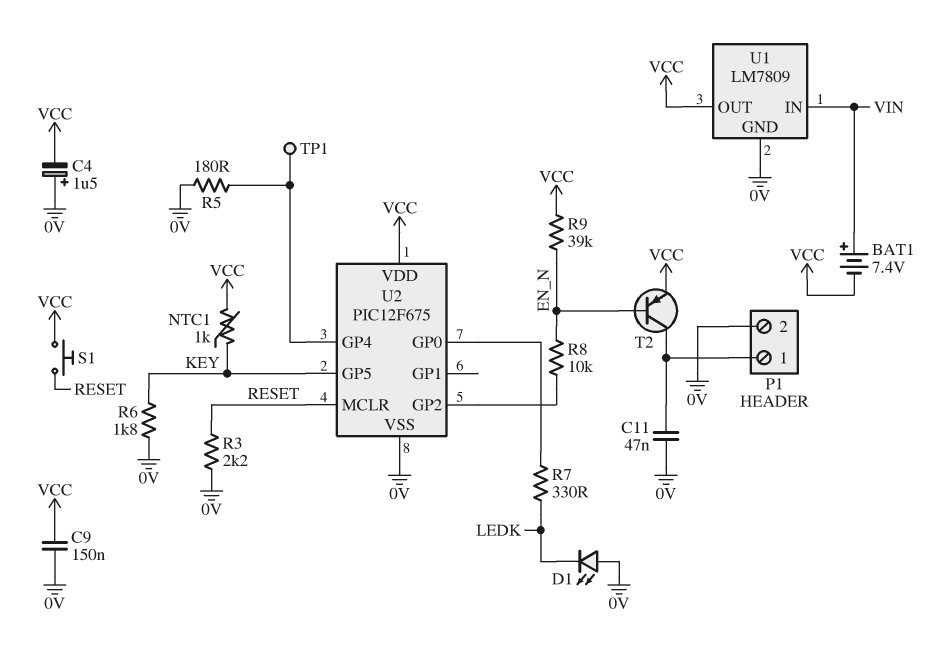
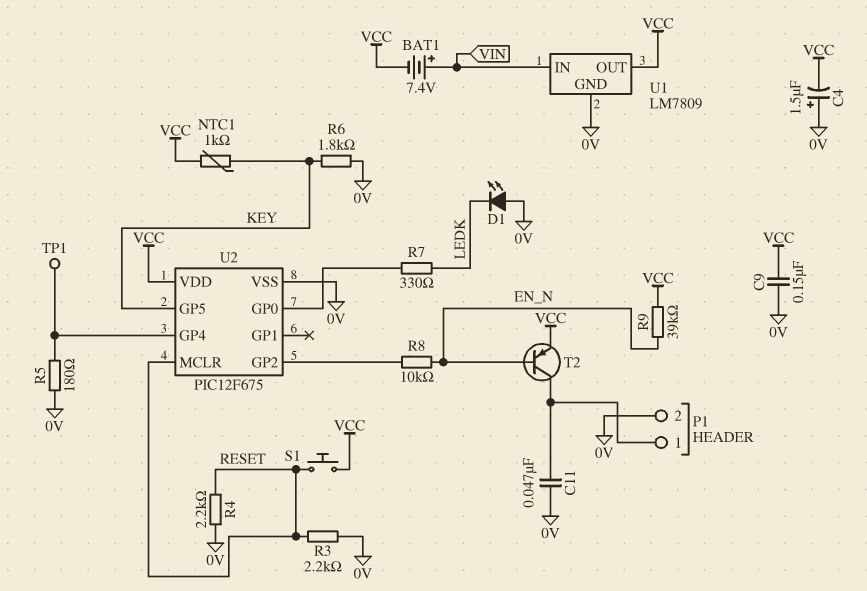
R4: none -> 2.2k (0V, RESET)

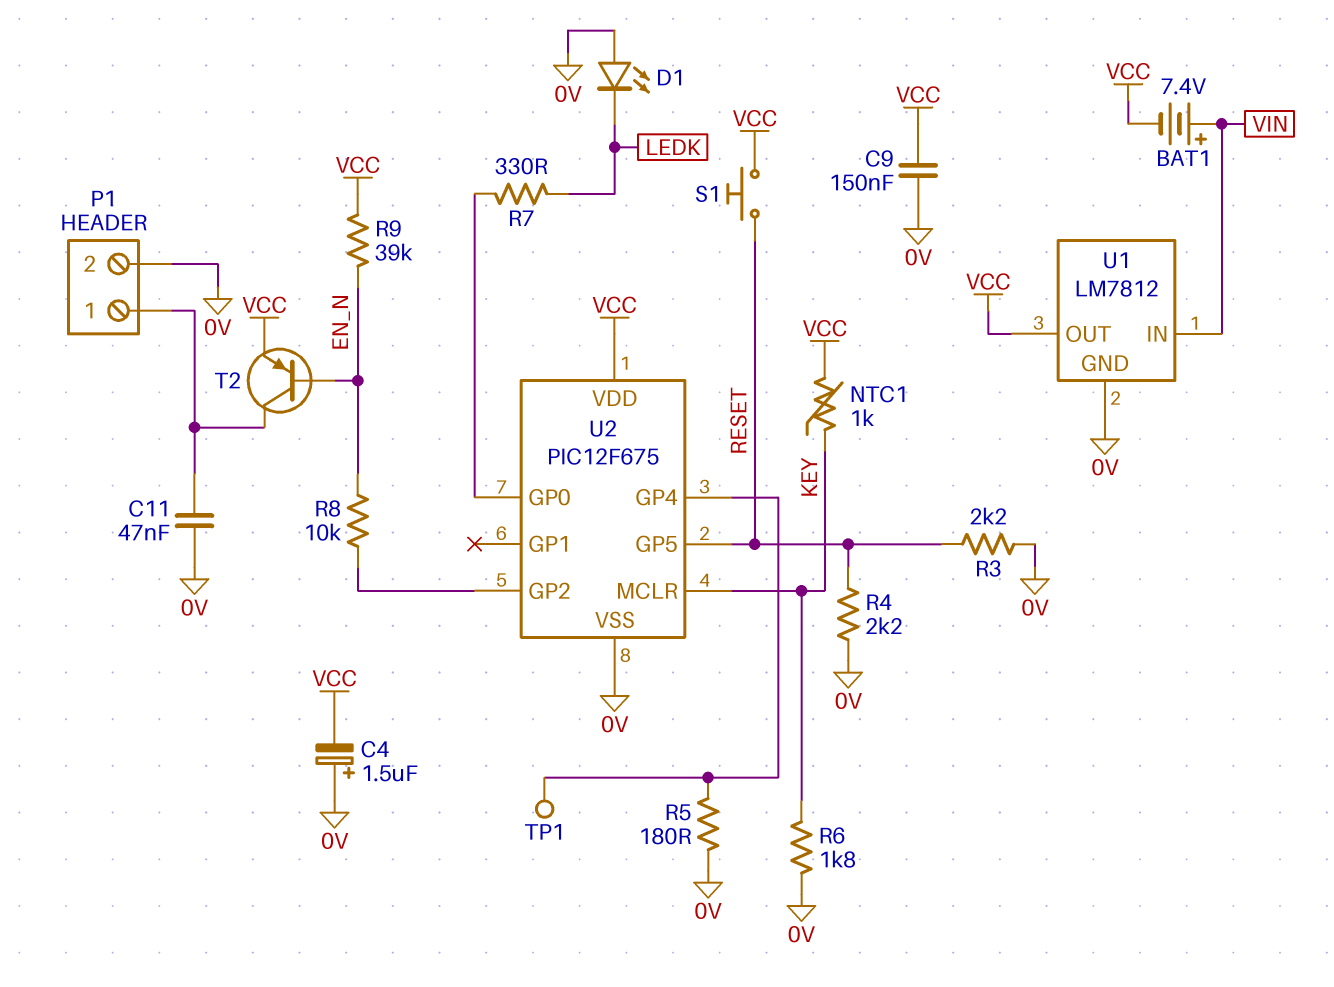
U1: LM7809 -> LM7812
U2 pin GP5: KEY -> RESET
U2 pin MCLR: RESET -> KEY

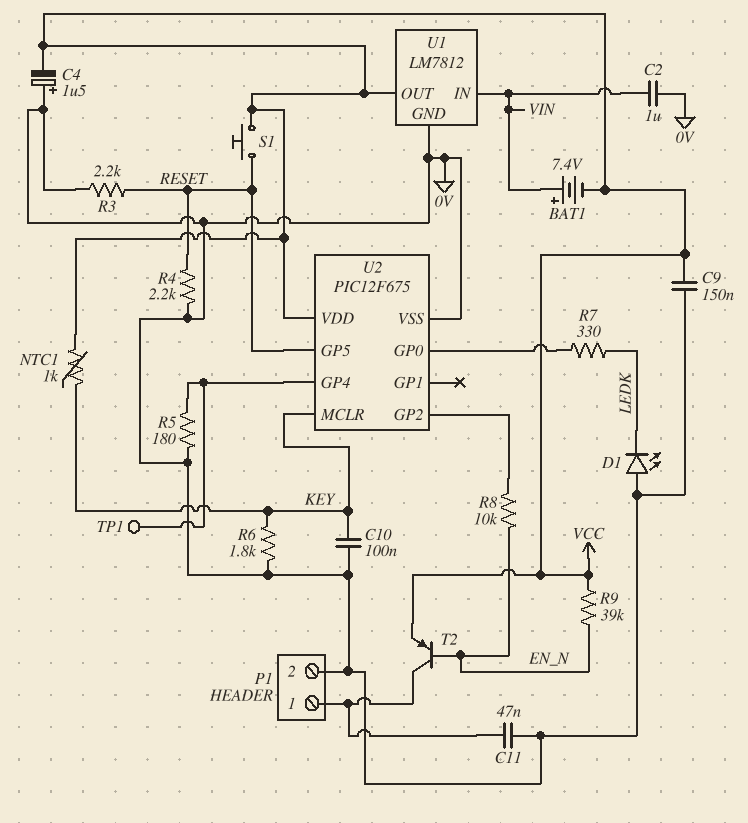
C2: none -> 1uF (0V, VIN)
C10: none -> 100nF (0V, KEY)

